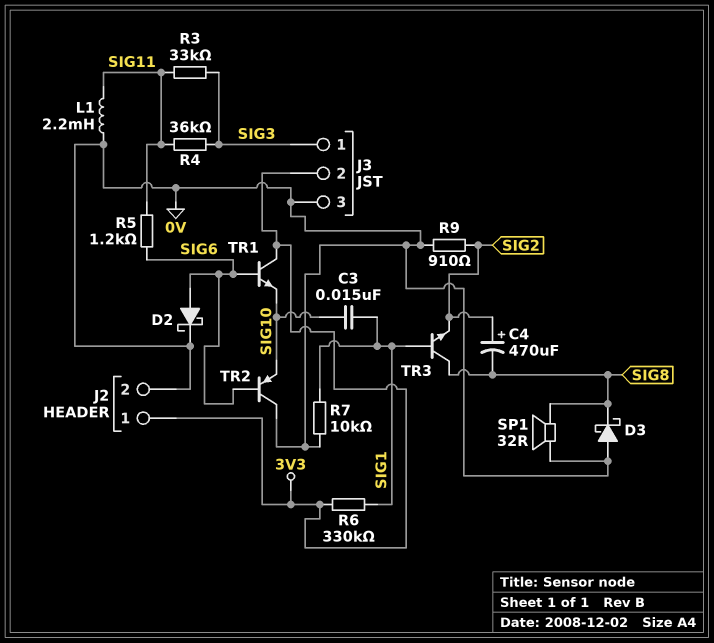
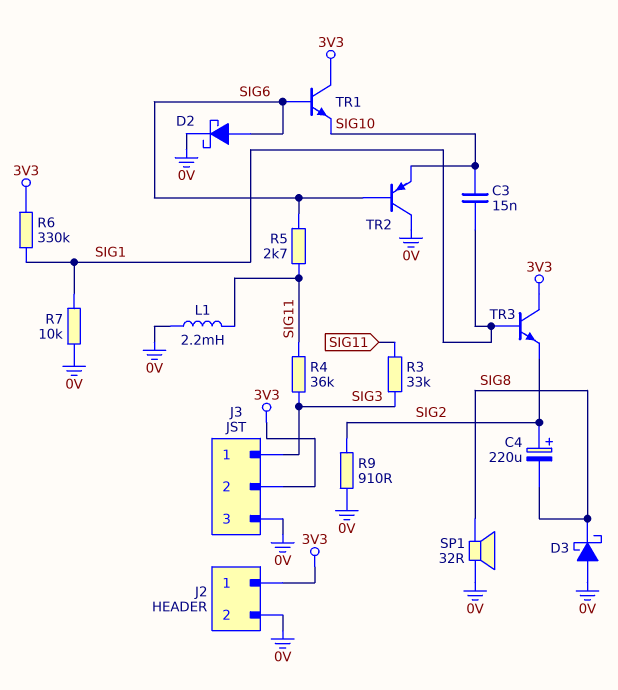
C4: 470uF (plus SIG2, minus SIG8) -> 220uF (plus SIG2, minus SIG8)
R5: 1.2k (SIG6, SIG11) -> 2.7k (SIG6, SIG11)
TR3: NPN (B SIG1, C SIG8, E SIG2) -> NPN (B SIG1, C 3V3, E SIG2)

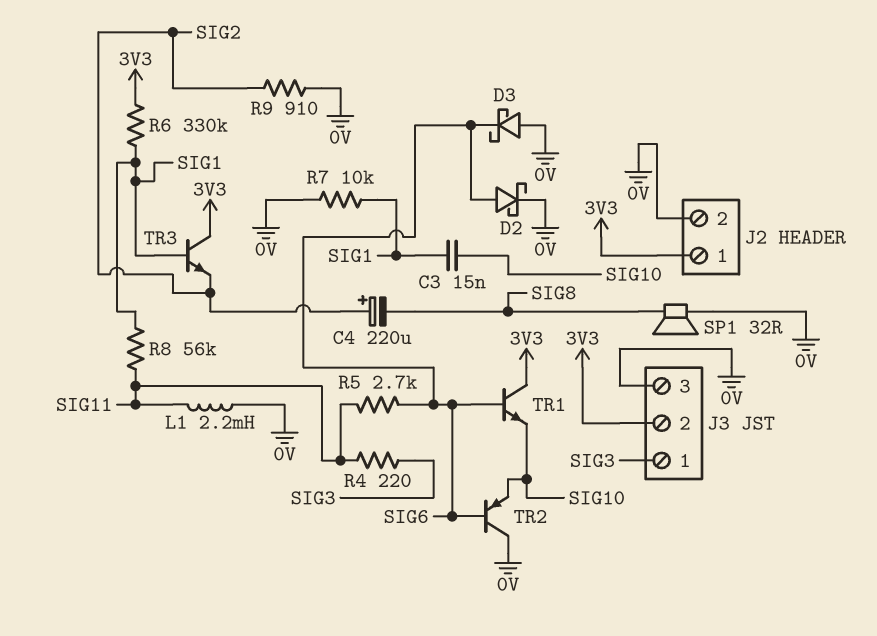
D3: schottky (A 0V, K SIG8) -> schottky (A 0V, K SIG6)
R3: 33k (SIG3, SIG11) -> none
R4: 36k (SIG3, SIG11) -> 220 (SIG3, SIG11)
R8: none -> 56k (SIG1, SIG11)

